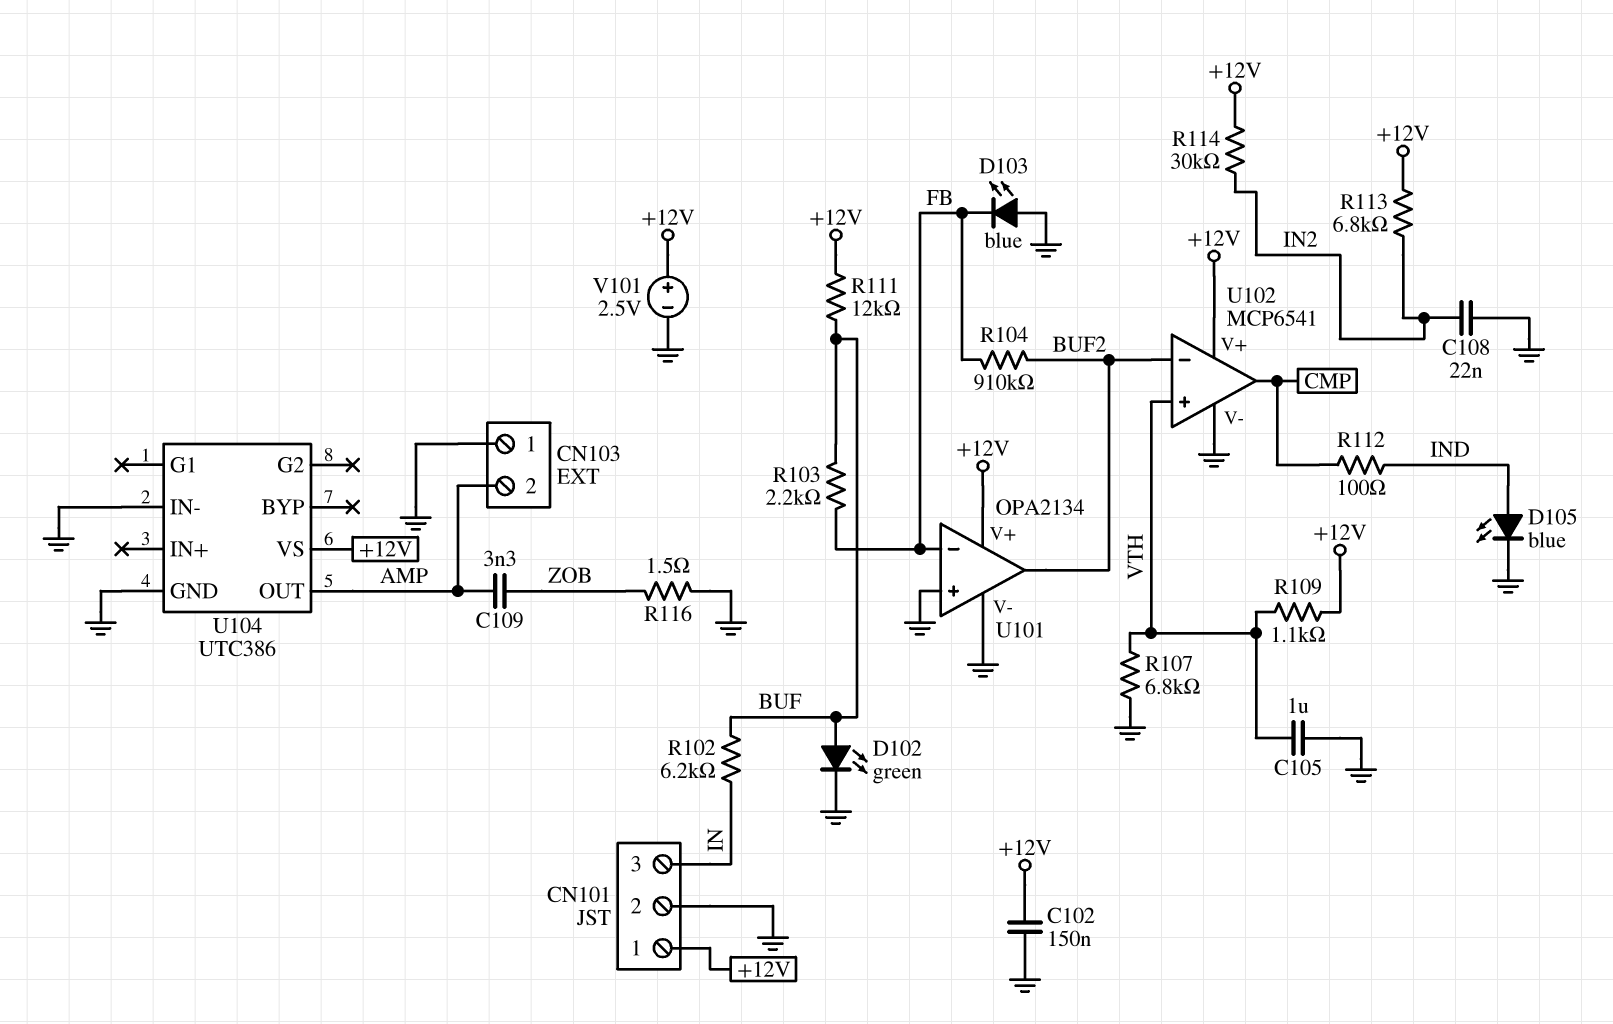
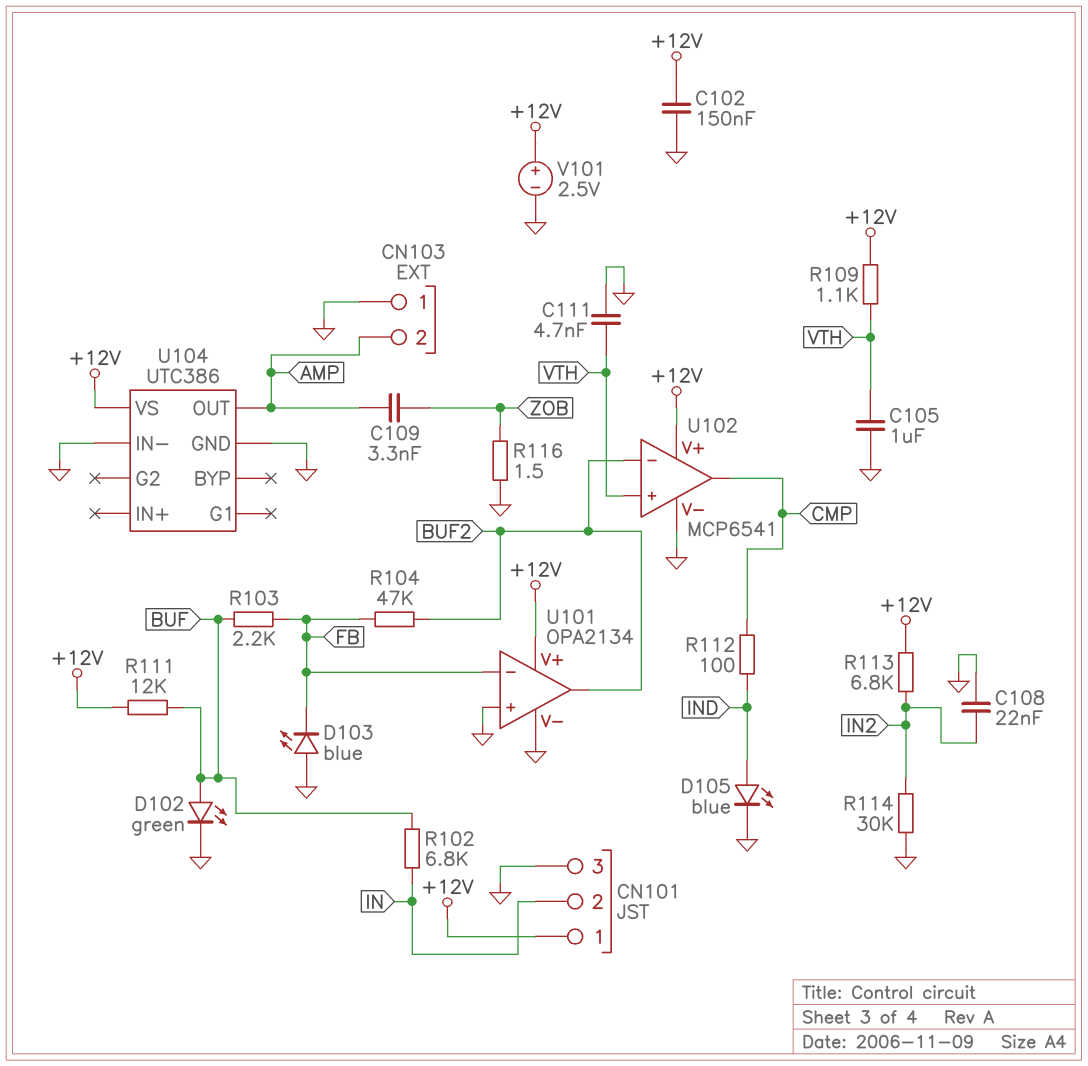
C111: none -> 4.7nF (GND, VTH)
CN101 pin 2: GND -> IN
CN101 pin 3: IN -> GND
R102: 6.2k (BUF, IN) -> 6.8k (BUF, IN)
R104: 910k (BUF2, FB) -> 47k (BUF2, FB)
R107: 6.8k (GND, VTH) -> none
R114: 30k (+12V, IN2) -> 30k (GND, IN2)

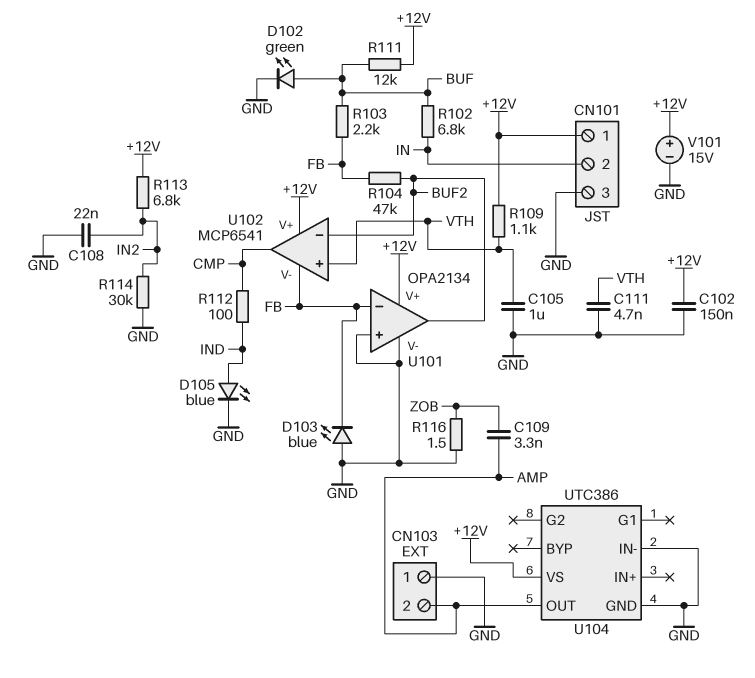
U102 pin V-: GND -> FB
V101: 2.5V (plus +12V, minus GND) -> 15V (plus +12V, minus GND)

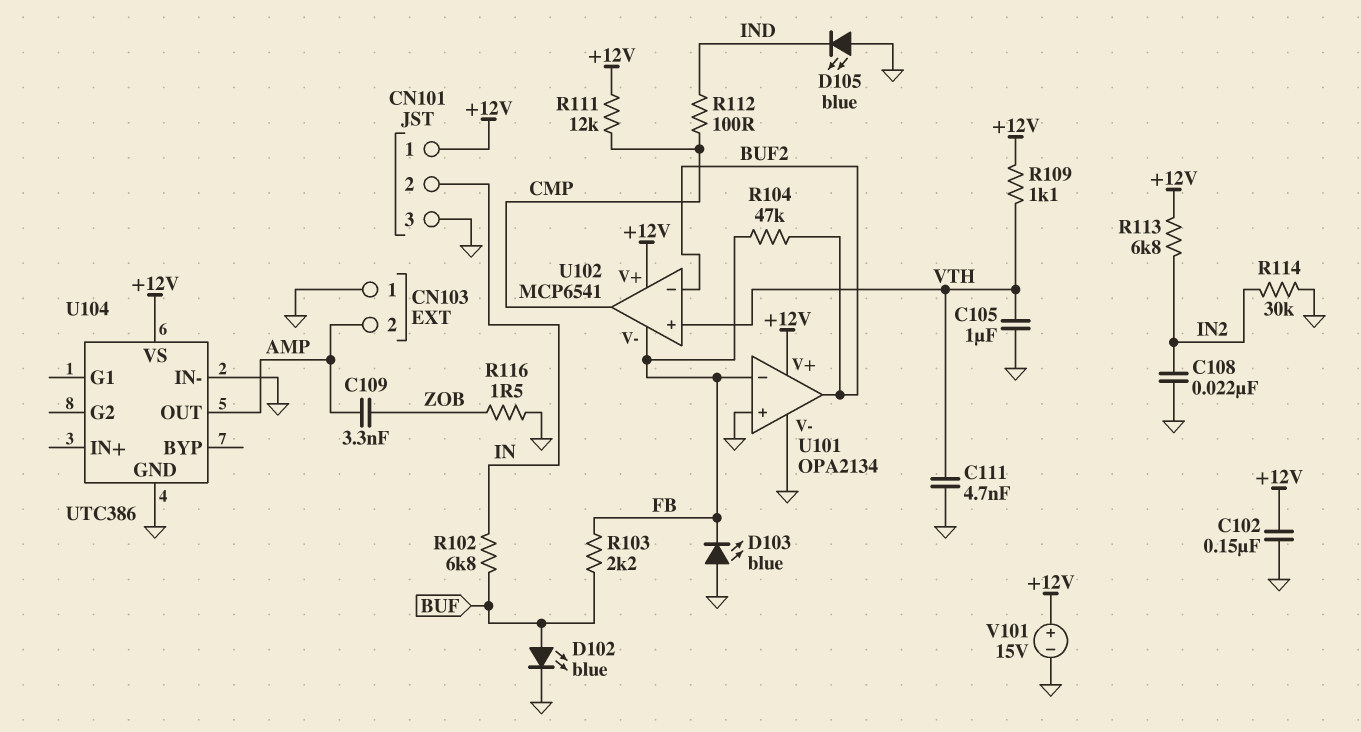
D102: LED green (A BUF, K GND) -> LED blue (A BUF, K GND)
D105: LED blue (A IND, K GND) -> LED blue (A GND, K IND)
R111: 12k (+12V, BUF) -> 12k (+12V, CMP)

